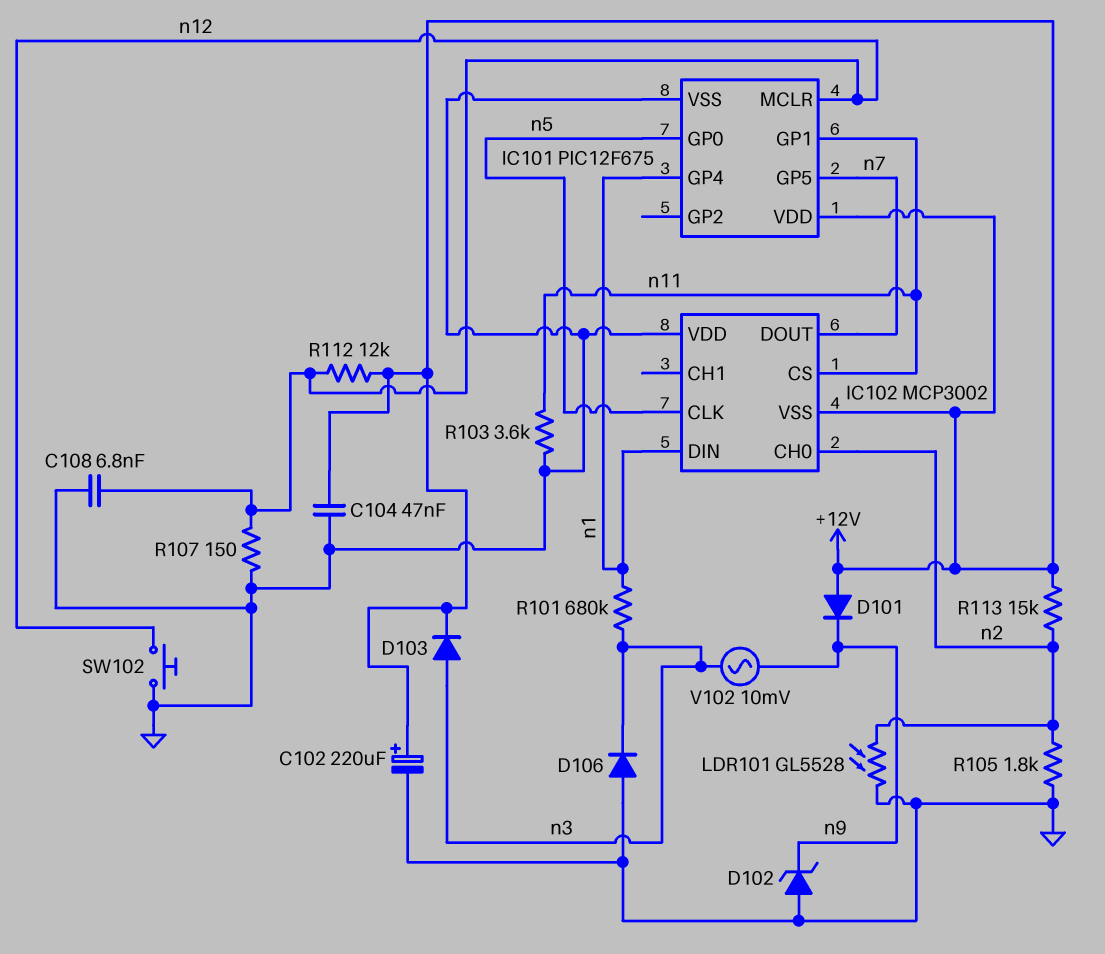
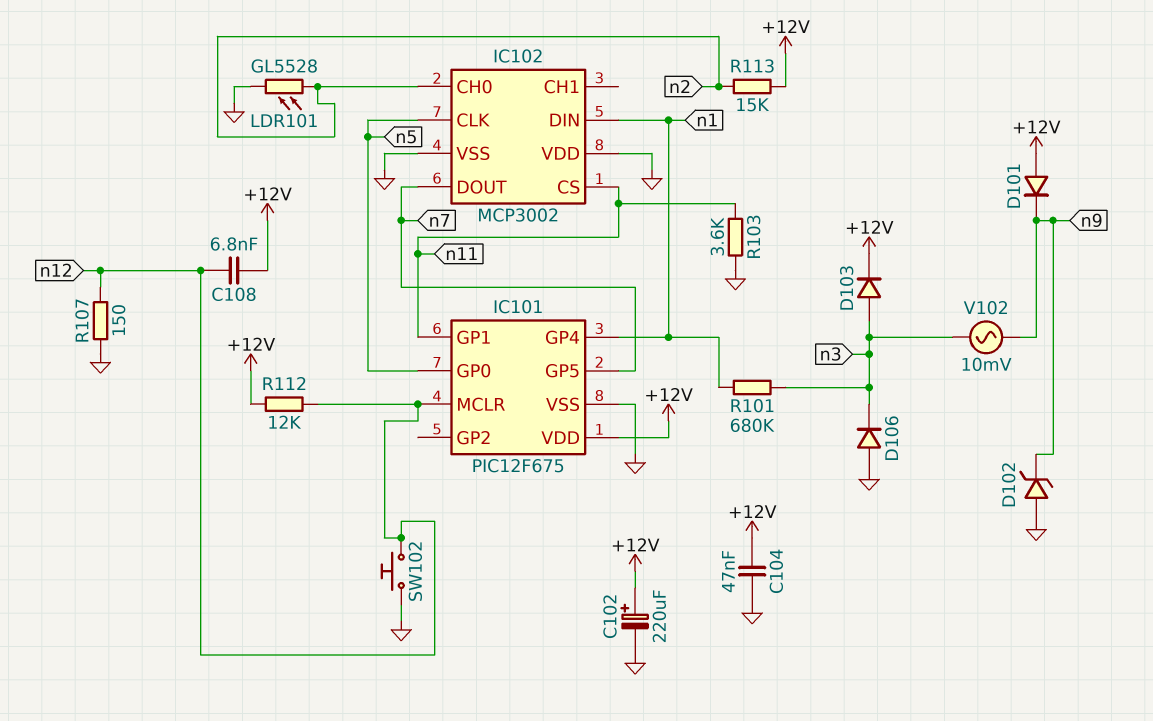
C108: 6.8nF (GND, n12) -> 6.8nF (+12V, n12)
IC102 pin VSS: +12V -> GND
R105: 1.8k (GND, n2) -> none

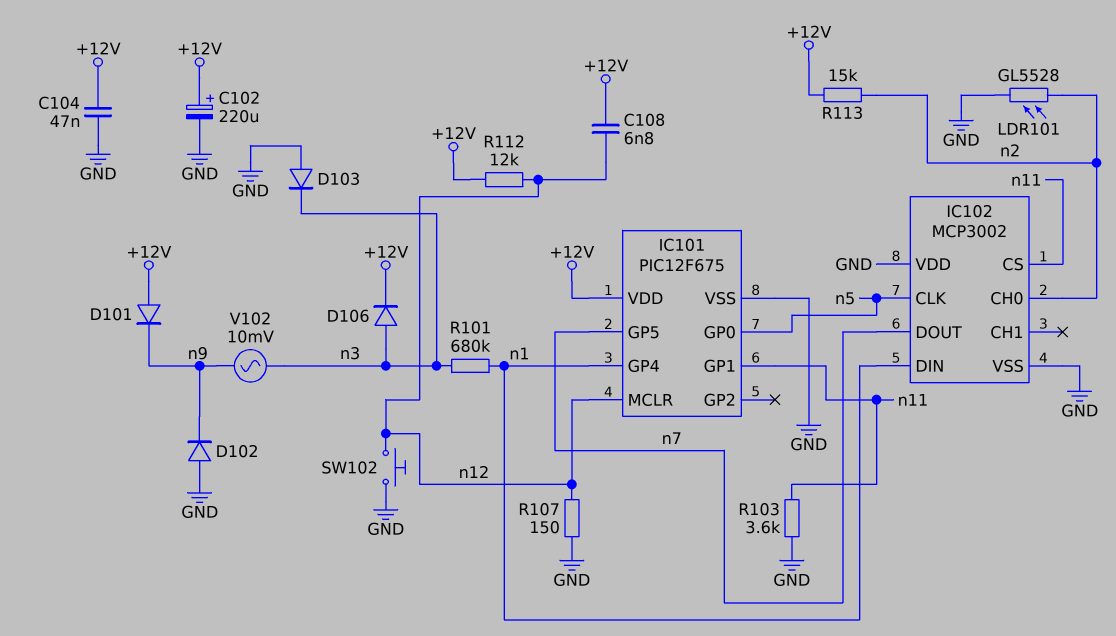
D102: zener (A GND, K n9) -> diode (A GND, K n9)
D103: diode (A n3, K +12V) -> diode (A GND, K n3)
D106: diode (A GND, K n3) -> diode (A n3, K +12V)

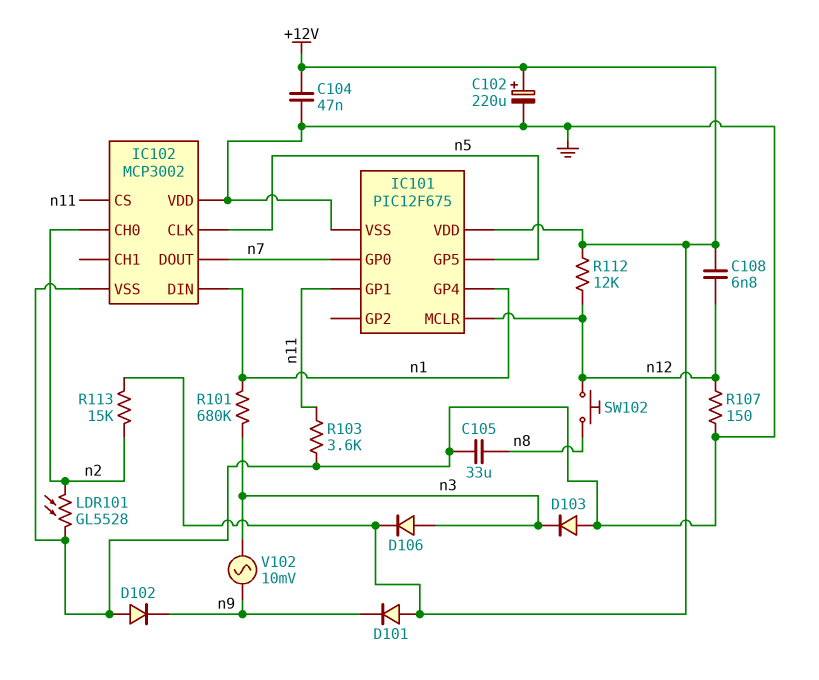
C105: none -> 33uF (GND, n8)
IC101 pin GP0: n5 -> n7
IC101 pin GP5: n7 -> n5
SW102: button (GND, n12) -> button (n8, n12)

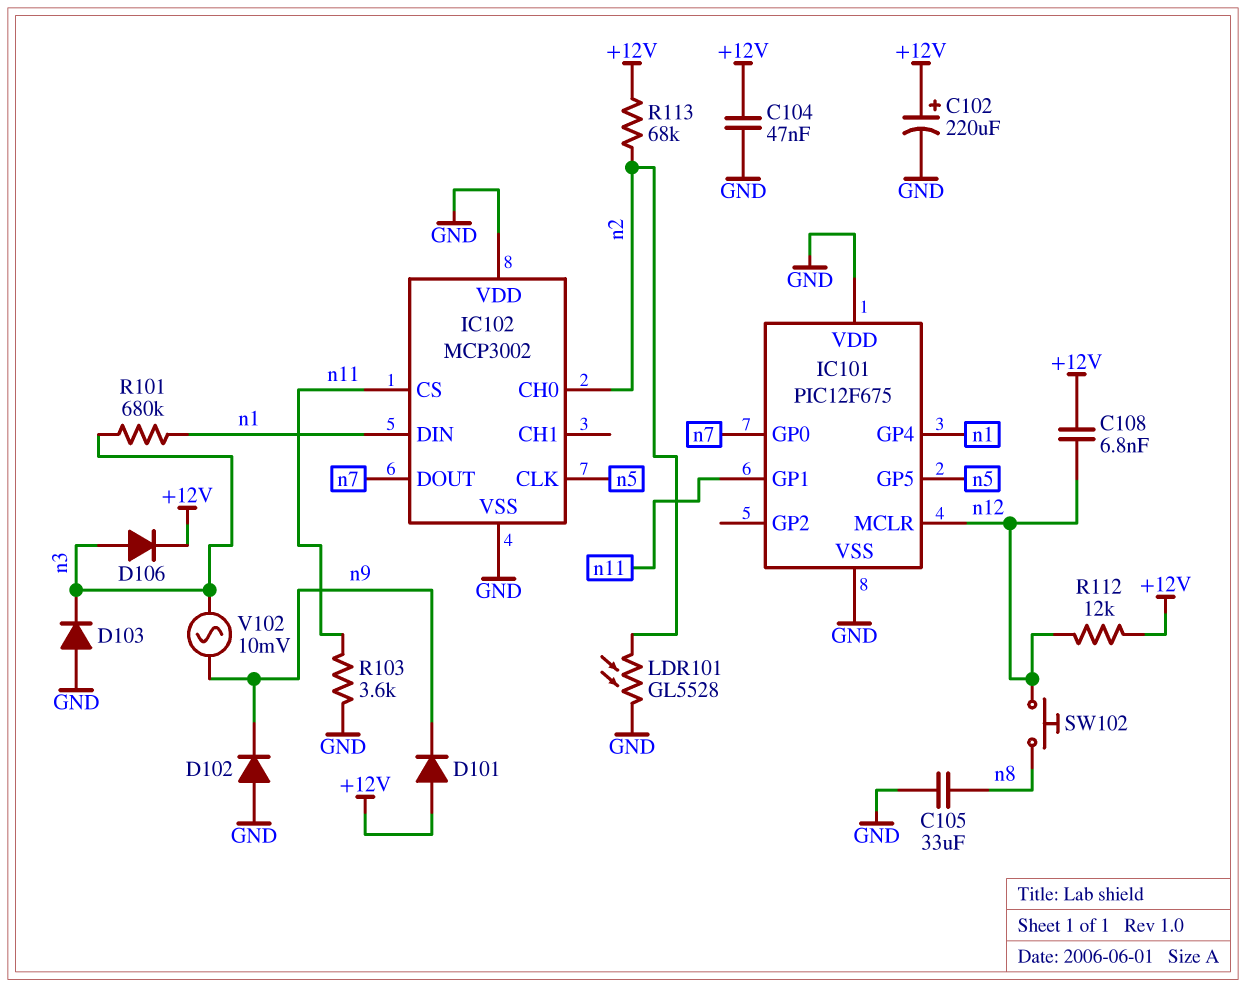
IC101 pin VDD: +12V -> GND
R107: 150 (GND, n12) -> none
R113: 15k (+12V, n2) -> 68k (+12V, n2)

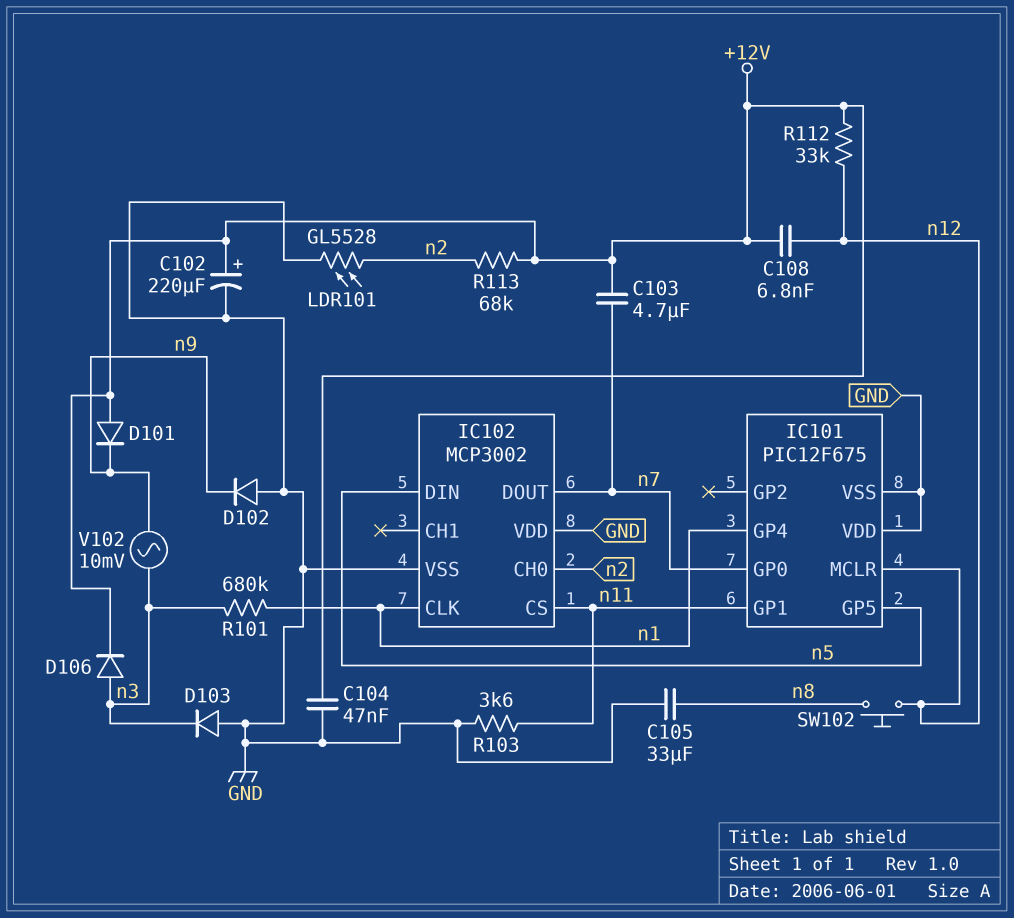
C103: none -> 4.7uF (+12V, n7)
IC102 pin CLK: n5 -> n1
IC102 pin DIN: n1 -> n5
R112: 12k (+12V, n12) -> 33k (+12V, n12)

